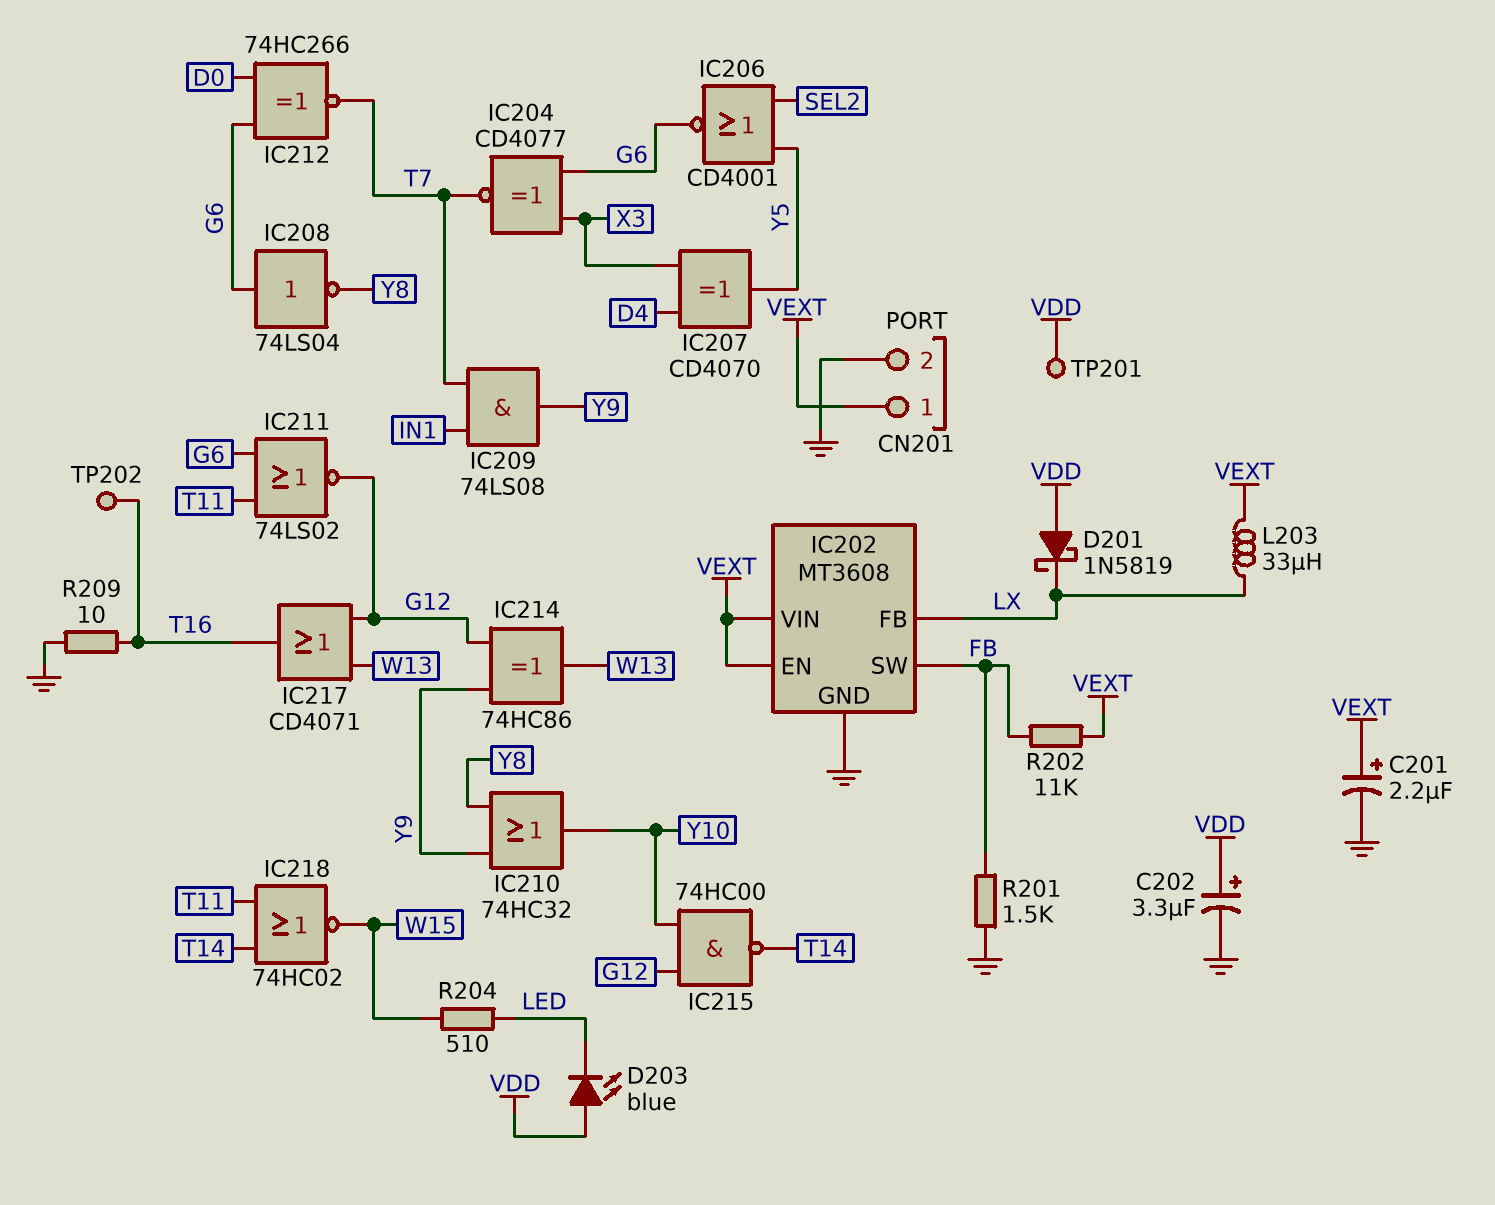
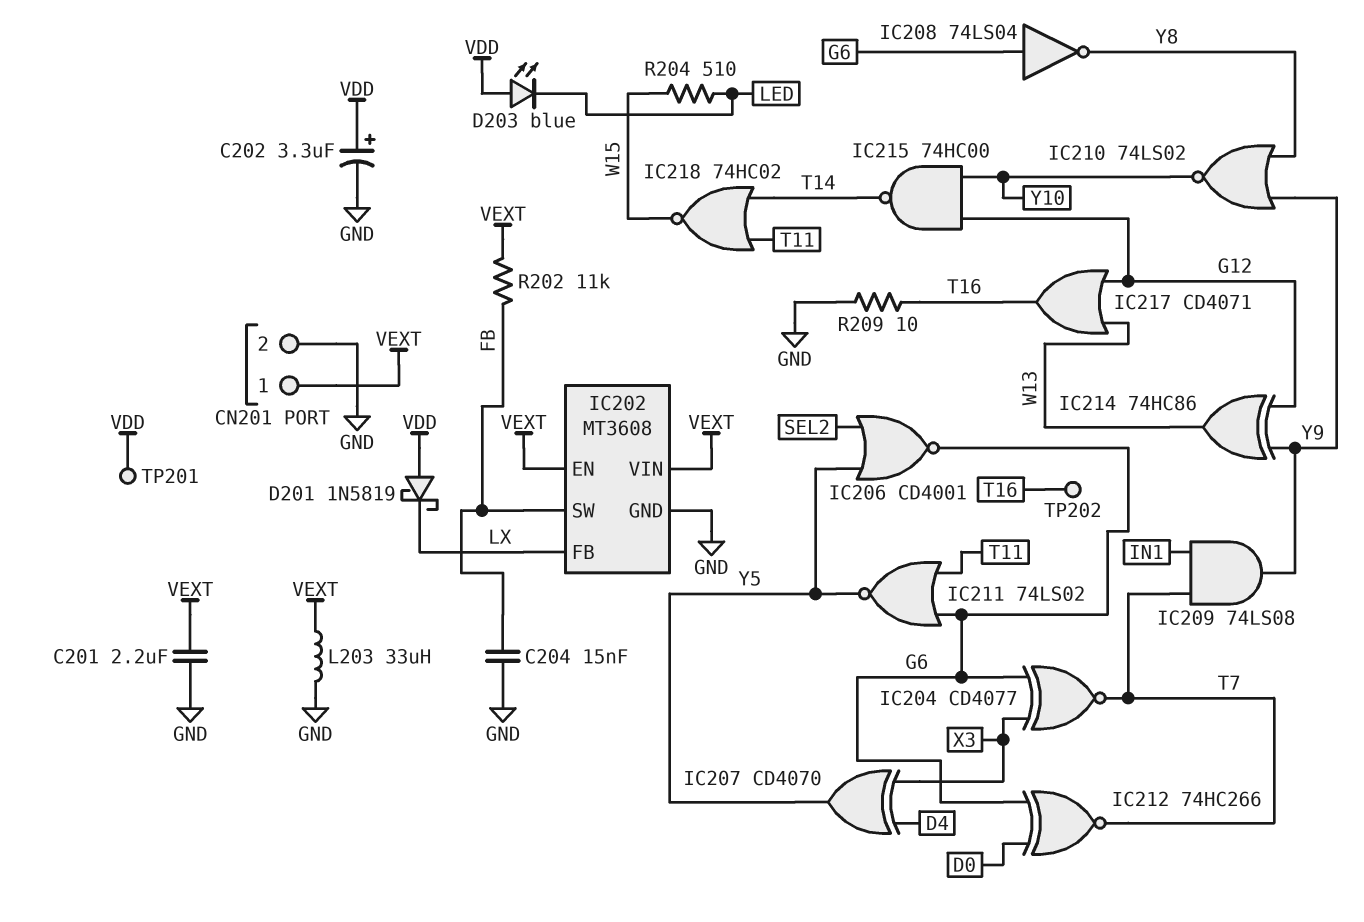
C201: 2.2uF (plus VEXT, minus GND) -> 2.2uF (GND, VEXT)
C204: none -> 15nF (FB, GND)
IC210: OR 74HC32 (in Y8, in Y9, out Y10) -> NOR 74LS02 (in Y8, in Y9, out Y10)
IC211: NOR 74LS02 (in G6, in T11, out G12) -> NOR 74LS02 (in G6, in T11, out Y5)
L203: 33uH (LX, VEXT) -> 33uH (GND, VEXT)
R201: 1.5k (FB, GND) -> none

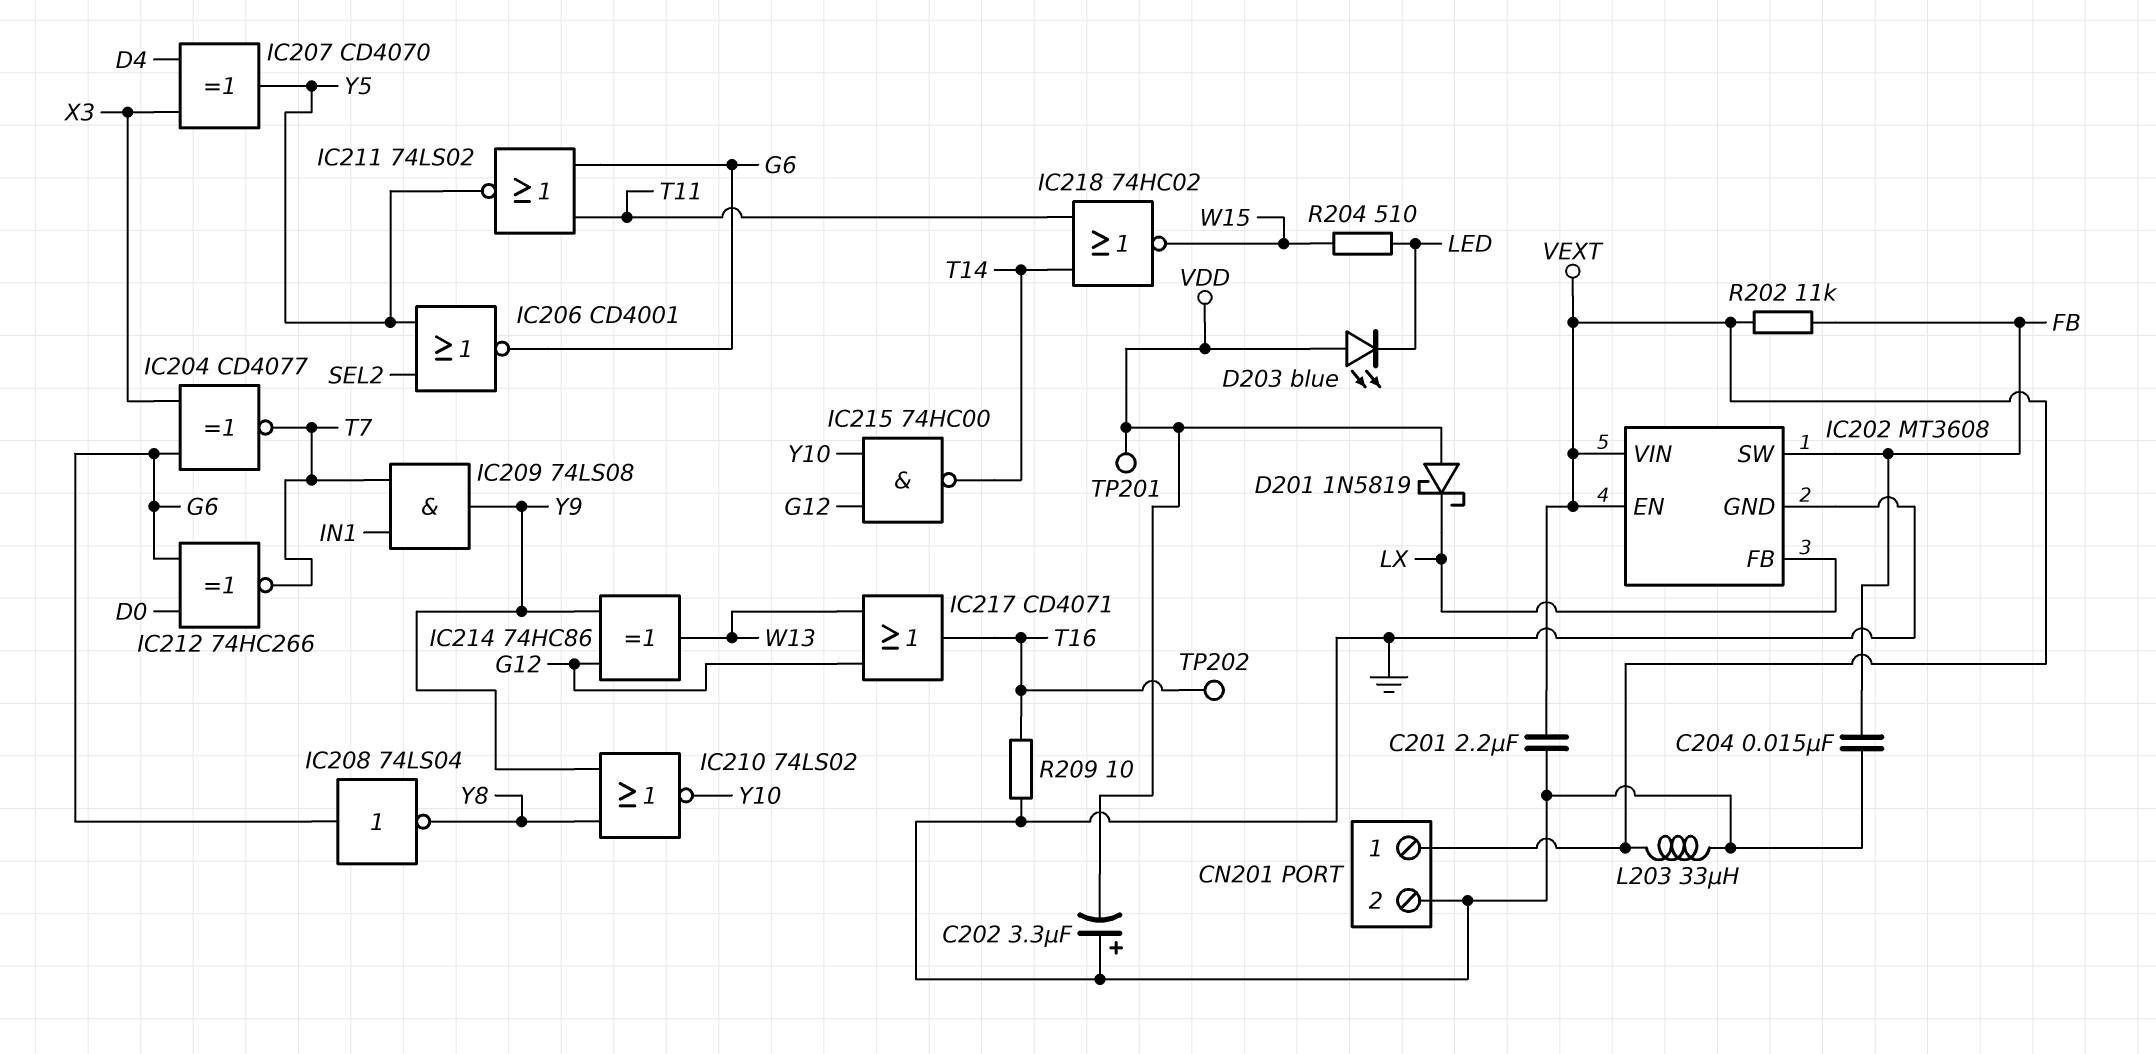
C202: 3.3uF (plus VDD, minus GND) -> 3.3uF (plus GND, minus VDD)

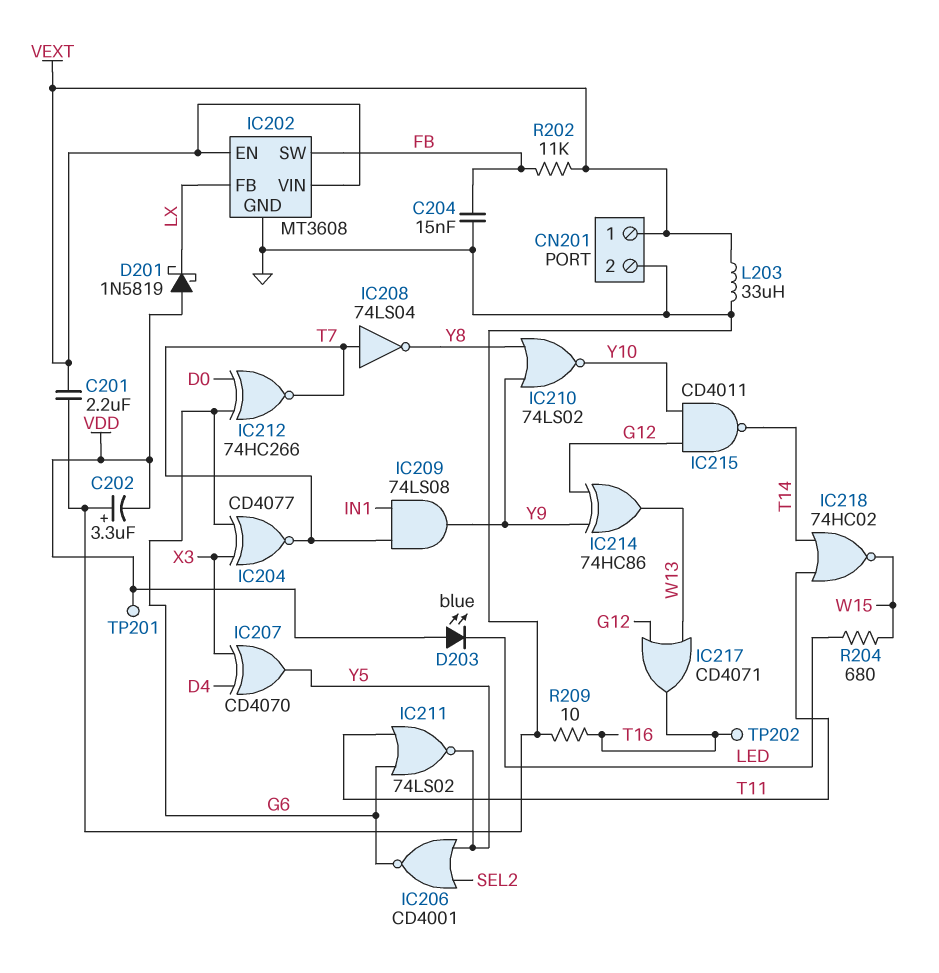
IC208: NOT 74LS04 (in G6, out Y8) -> NOT 74LS04 (in T7, out Y8)
IC215: NAND 74HC00 (in G12, in Y10, out T14) -> NAND CD4011 (in G12, in Y10, out T14)
R204: 510 (LED, W15) -> 680 (LED, W15)

